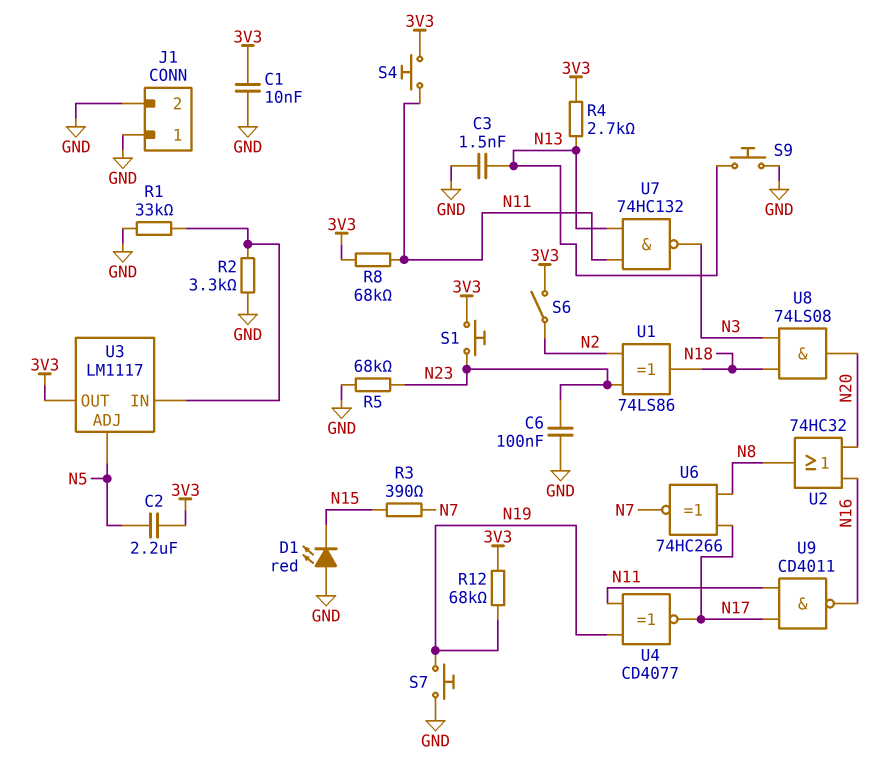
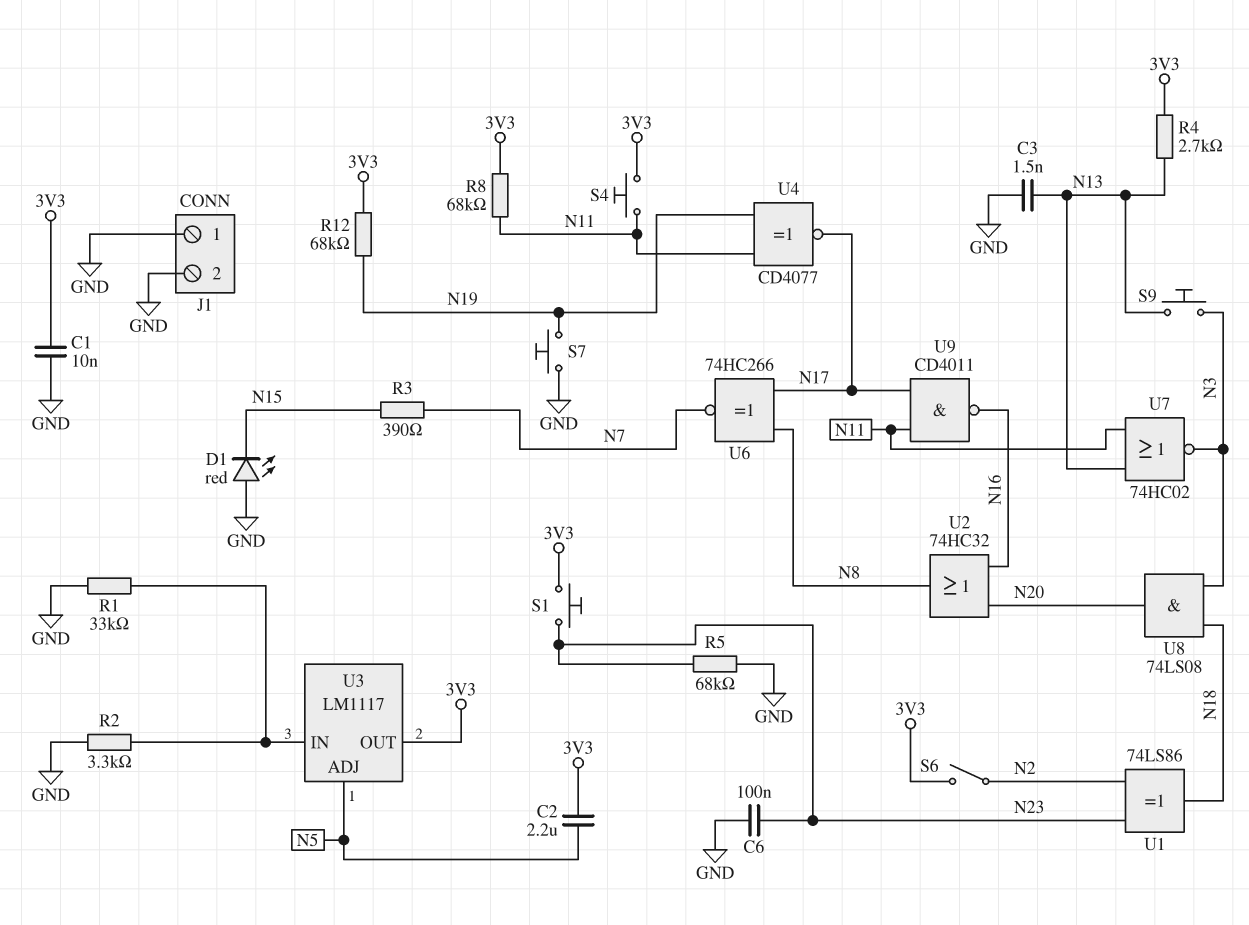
S9: button (GND, N13) -> button (N3, N13)
U7: NAND 74HC132 (in N11, in N13, out N3) -> NOR 74HC02 (in N11, in N13, out N3)

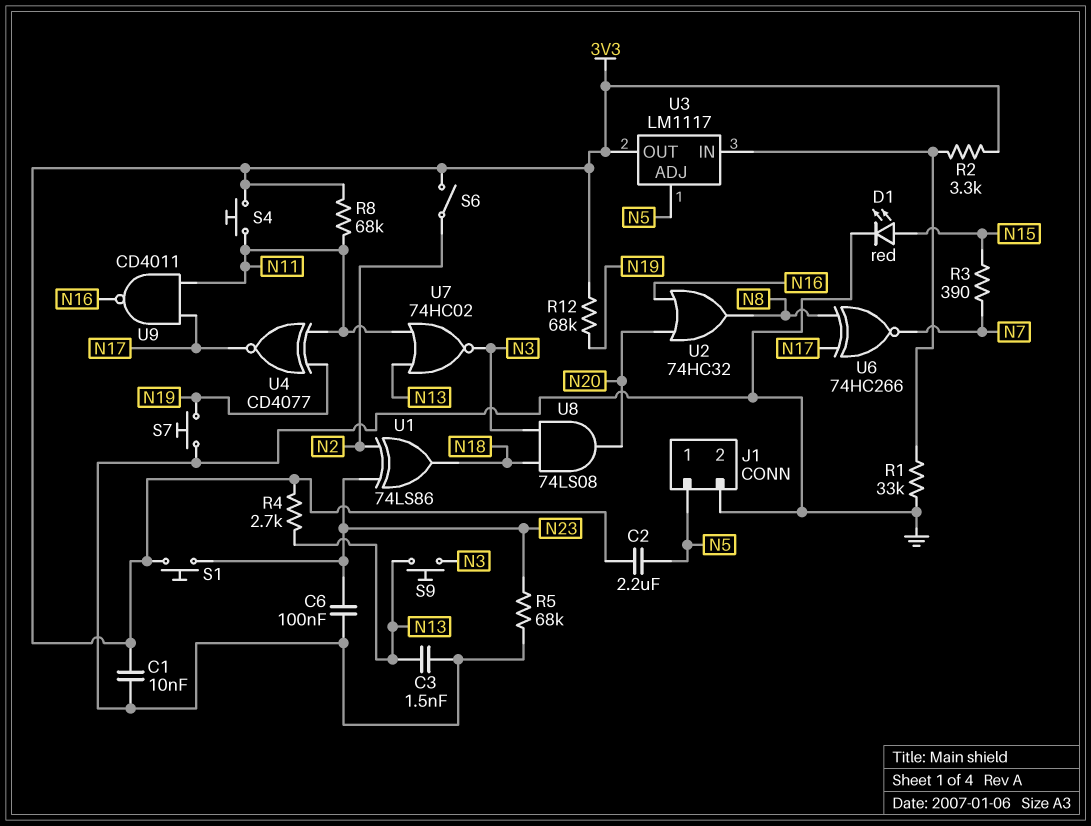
D1: LED red (A GND, K N15) -> LED red (A N15, K GND)
J1 pin 1: GND -> N5
R2: 3.3k (GND, U3/IN) -> 3.3k (3V3, U3/IN)

